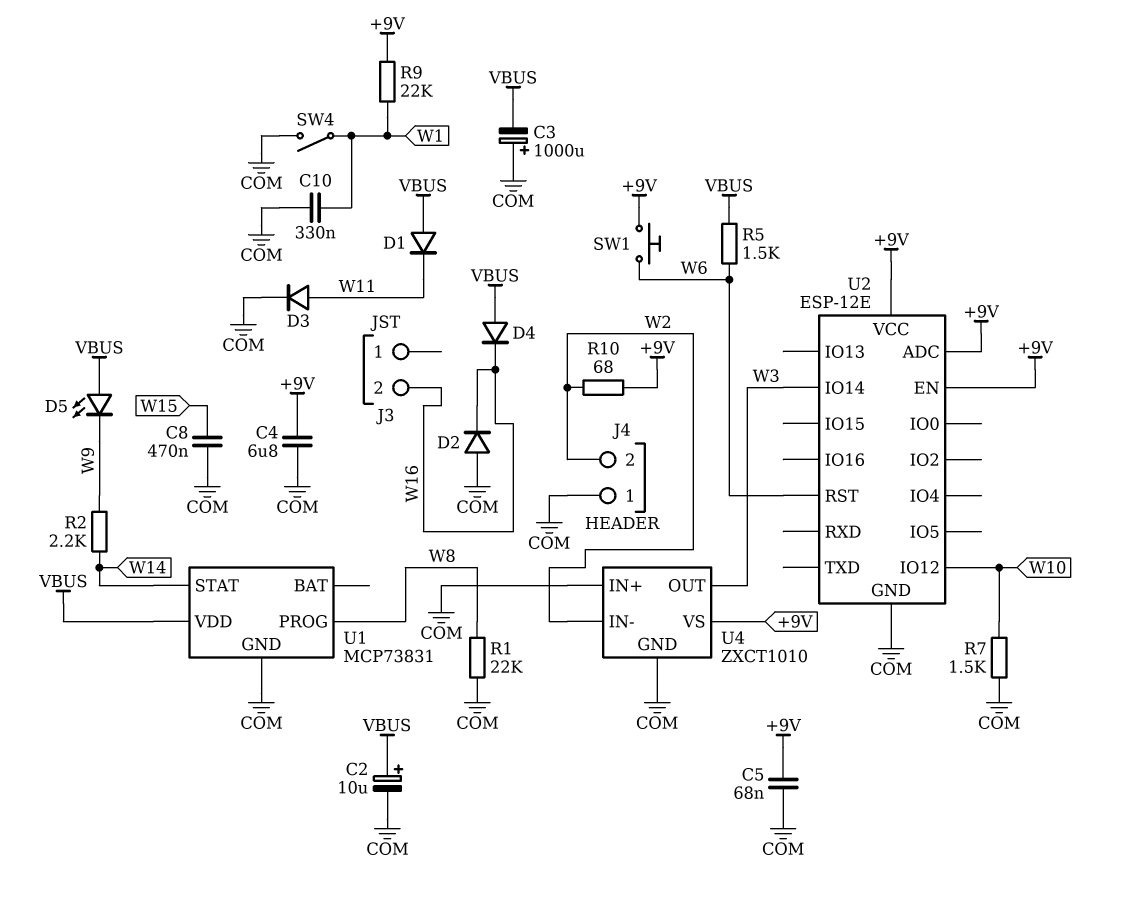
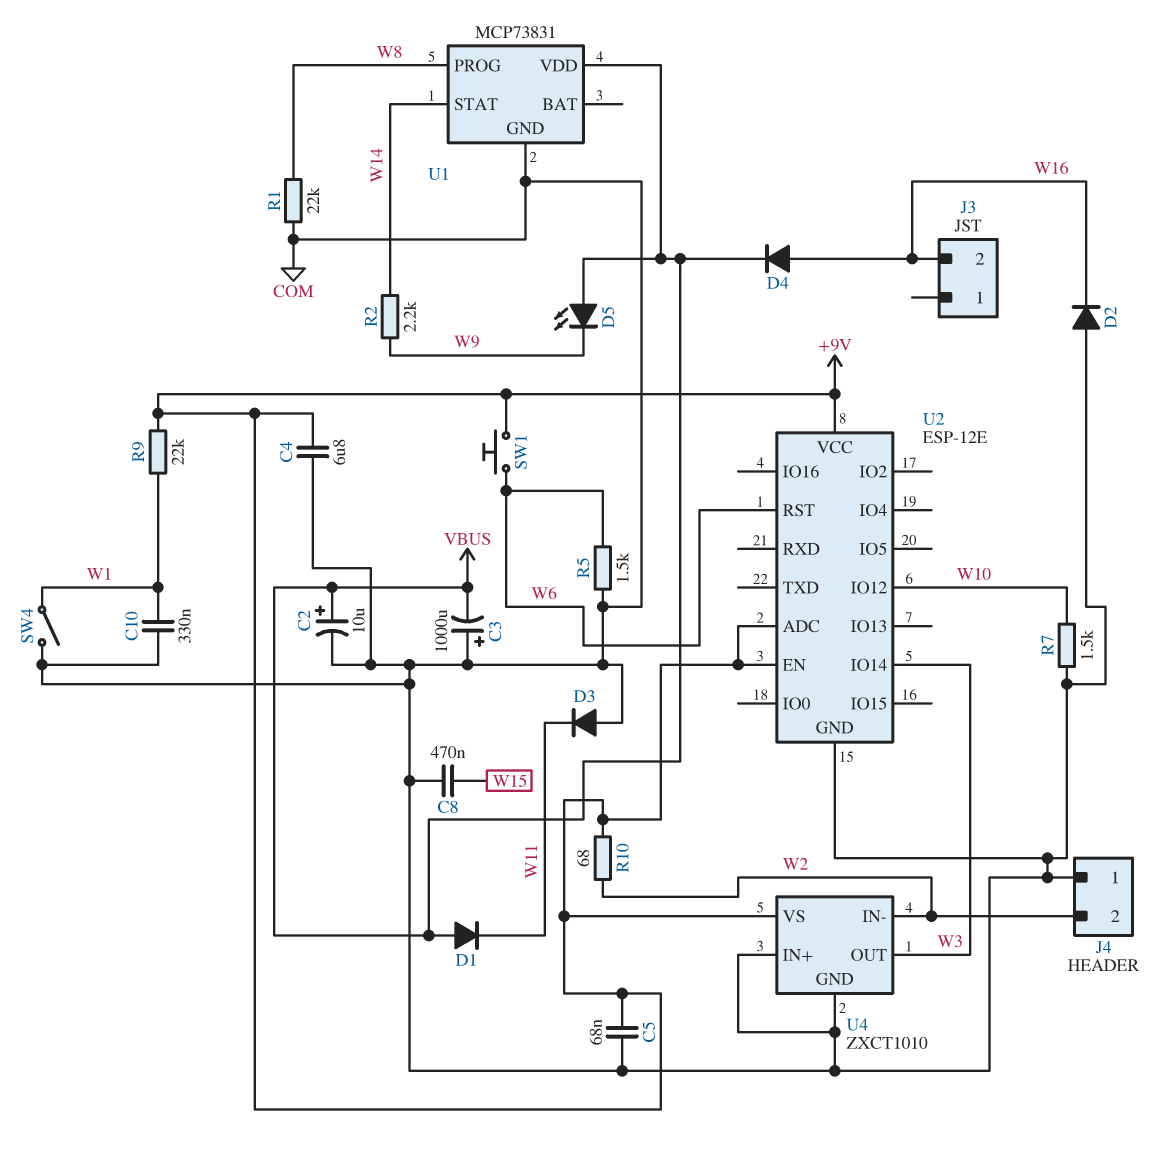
D3: diode (A W11, K COM) -> diode (A COM, K W11)
D4: diode (A VBUS, K W16) -> diode (A W16, K VBUS)
R5: 1.5k (VBUS, W6) -> 1.5k (COM, W6)

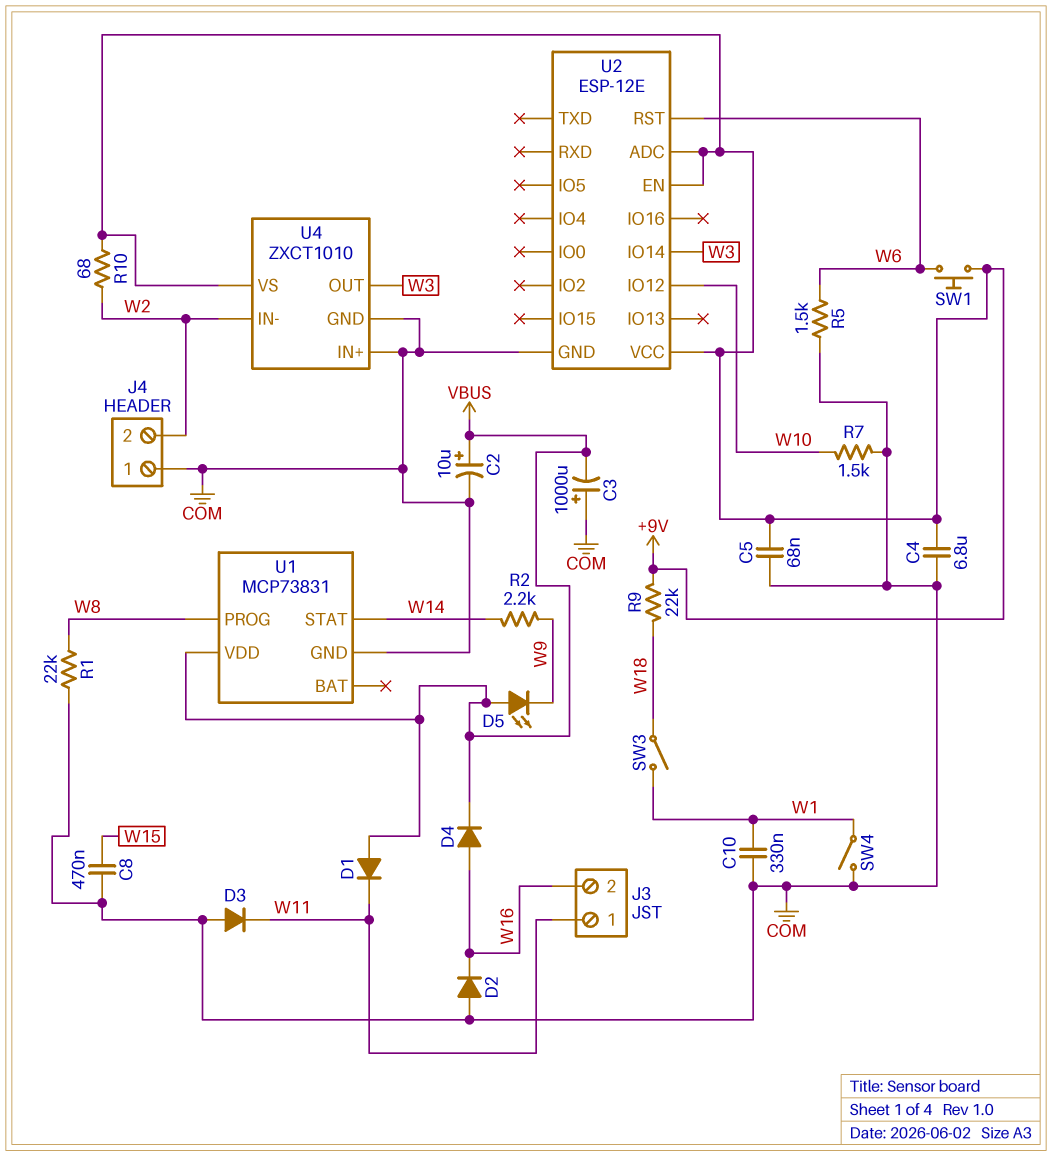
J3 pin 1: none -> W11
R9: 22k (+9V, W1) -> 22k (+9V, W18)
SW3: none -> switch (W1, W18)

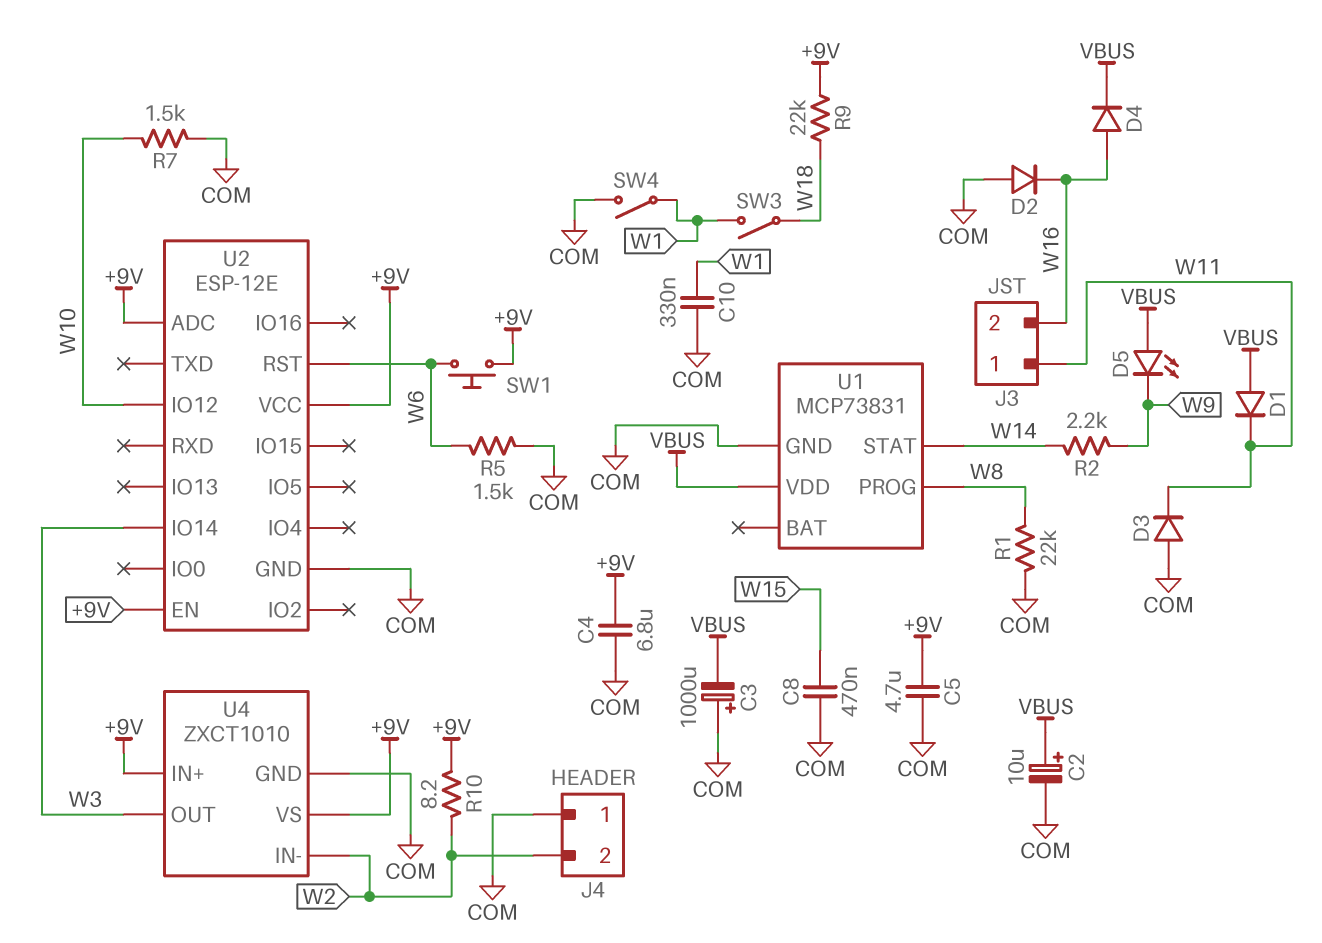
C5: 68nF (+9V, COM) -> 4.7uF (+9V, COM)
R10: 68 (+9V, W2) -> 8.2 (+9V, W2)
U4 pin IN+: COM -> +9V

